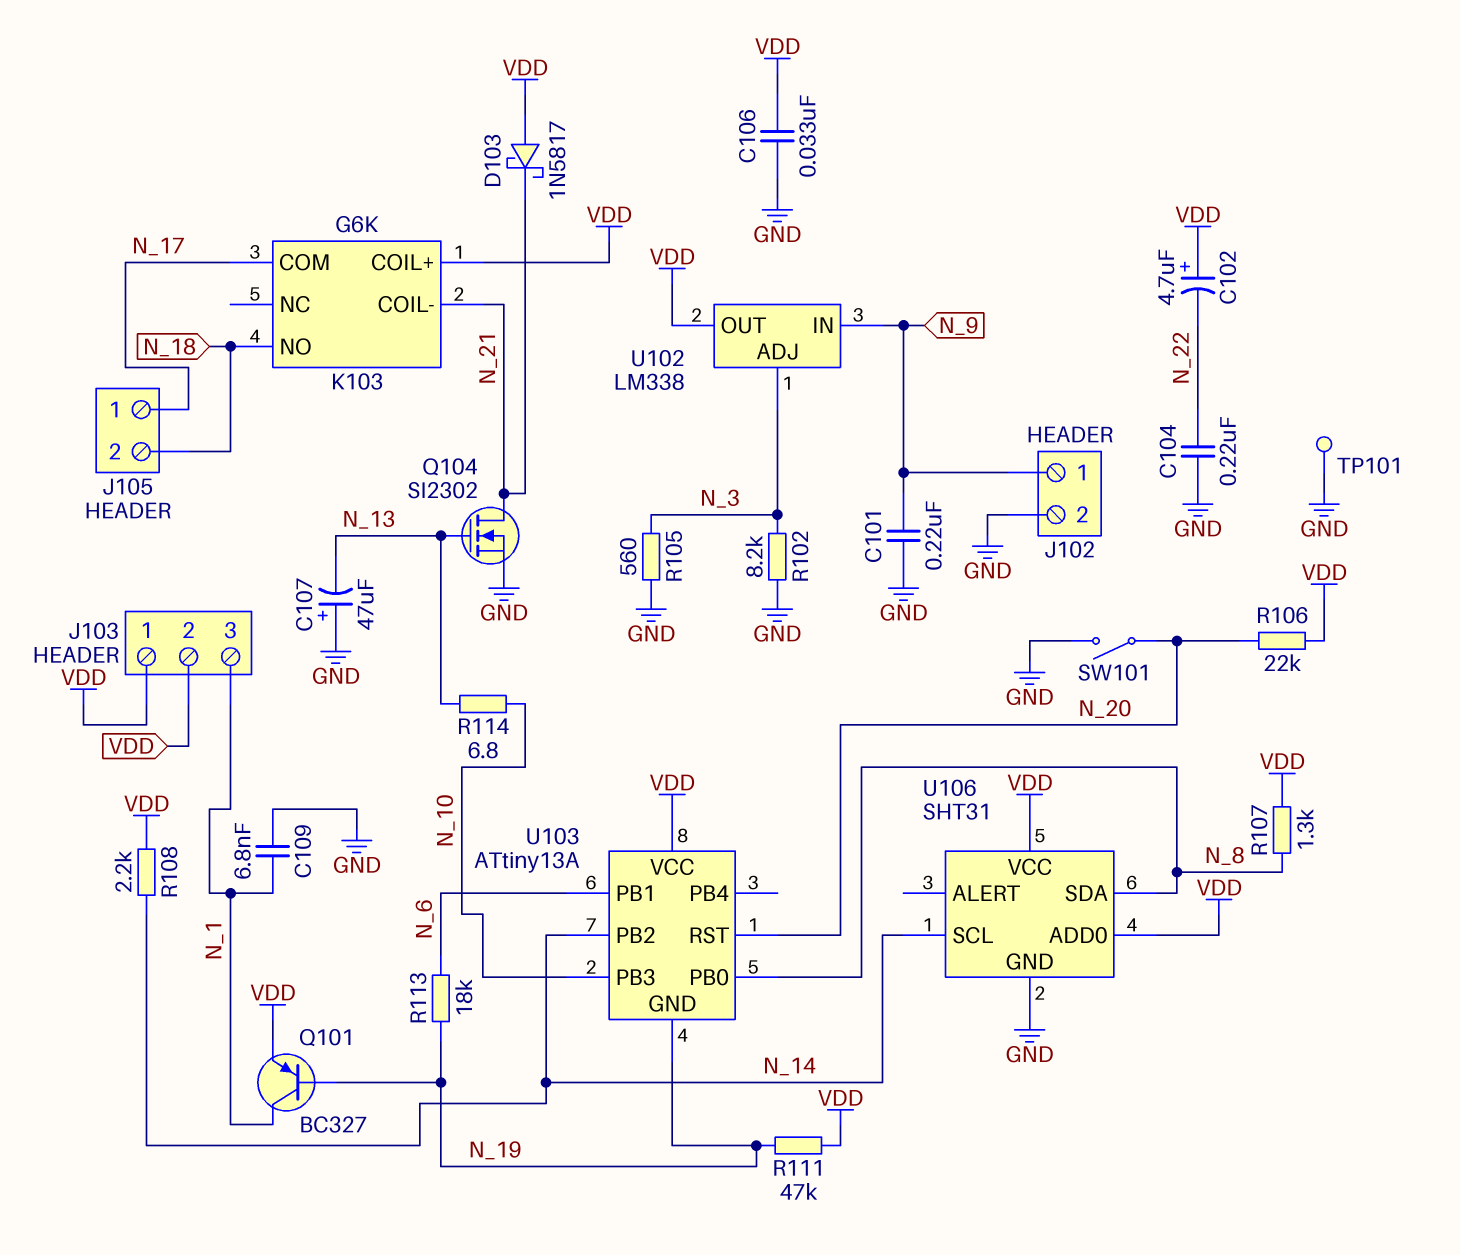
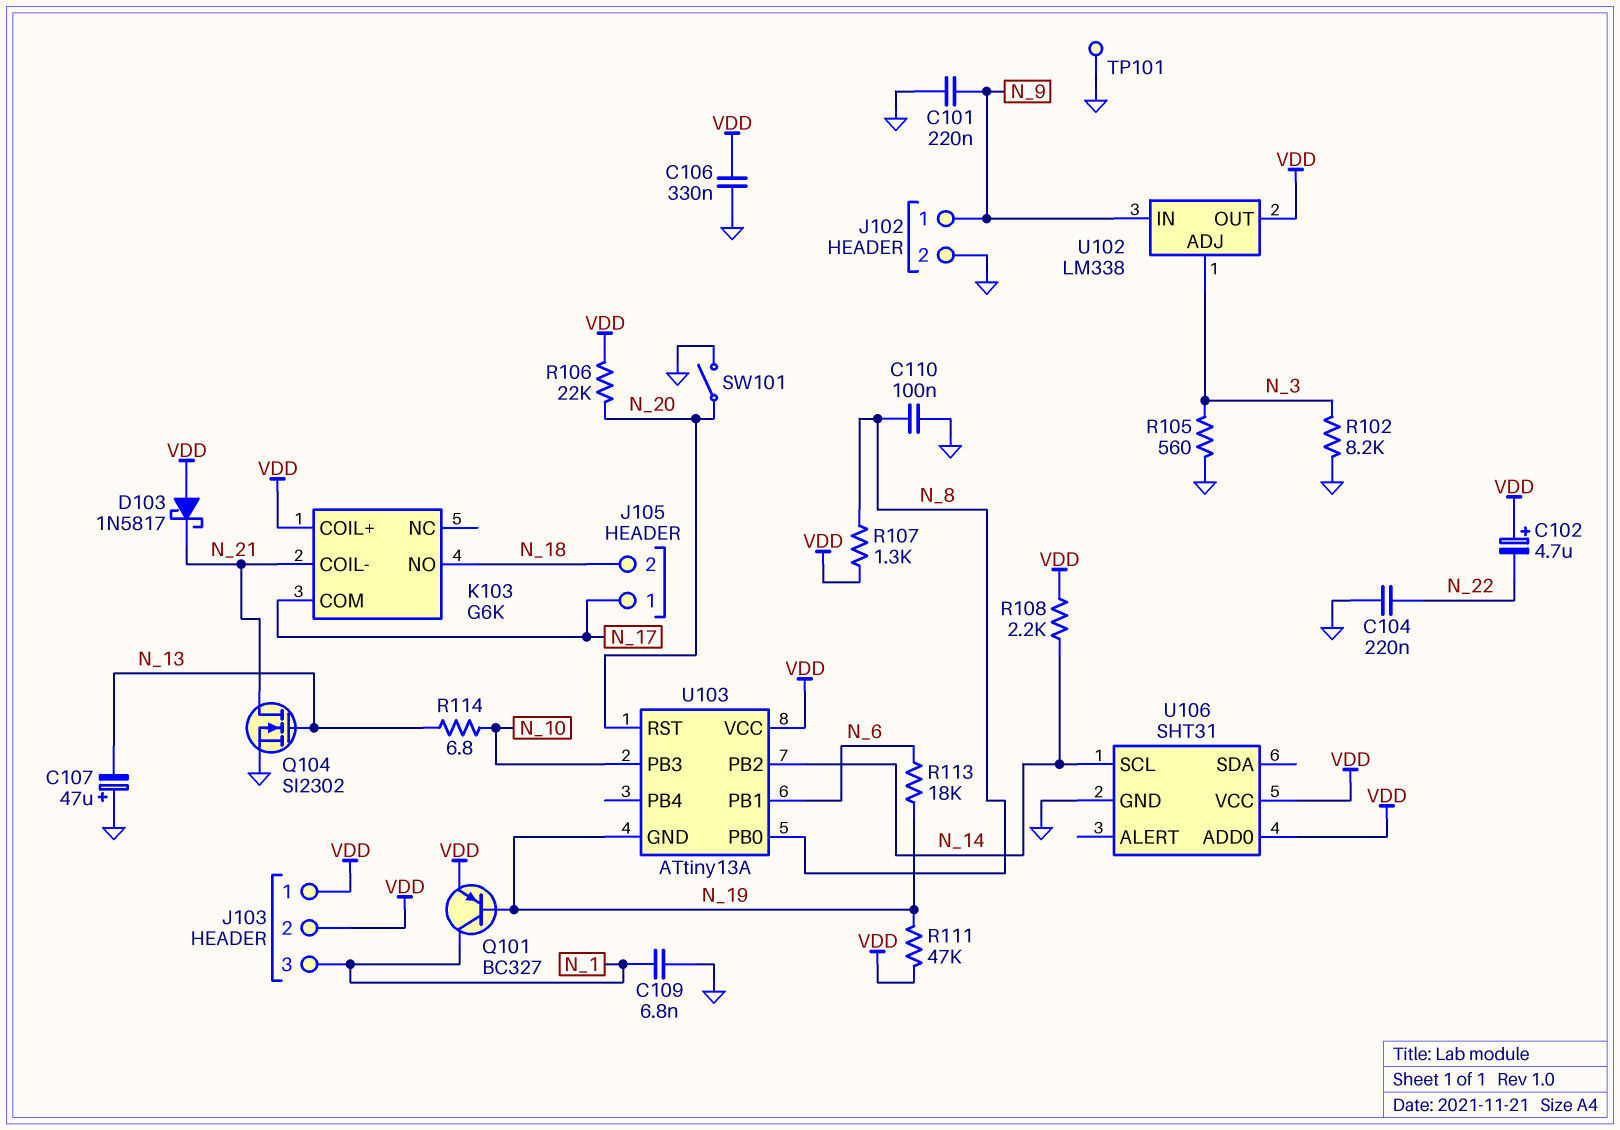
C106: 33nF (GND, VDD) -> 330nF (GND, VDD)
C110: none -> 100nF (GND, N_8)
U106 pin SDA: N_8 -> none

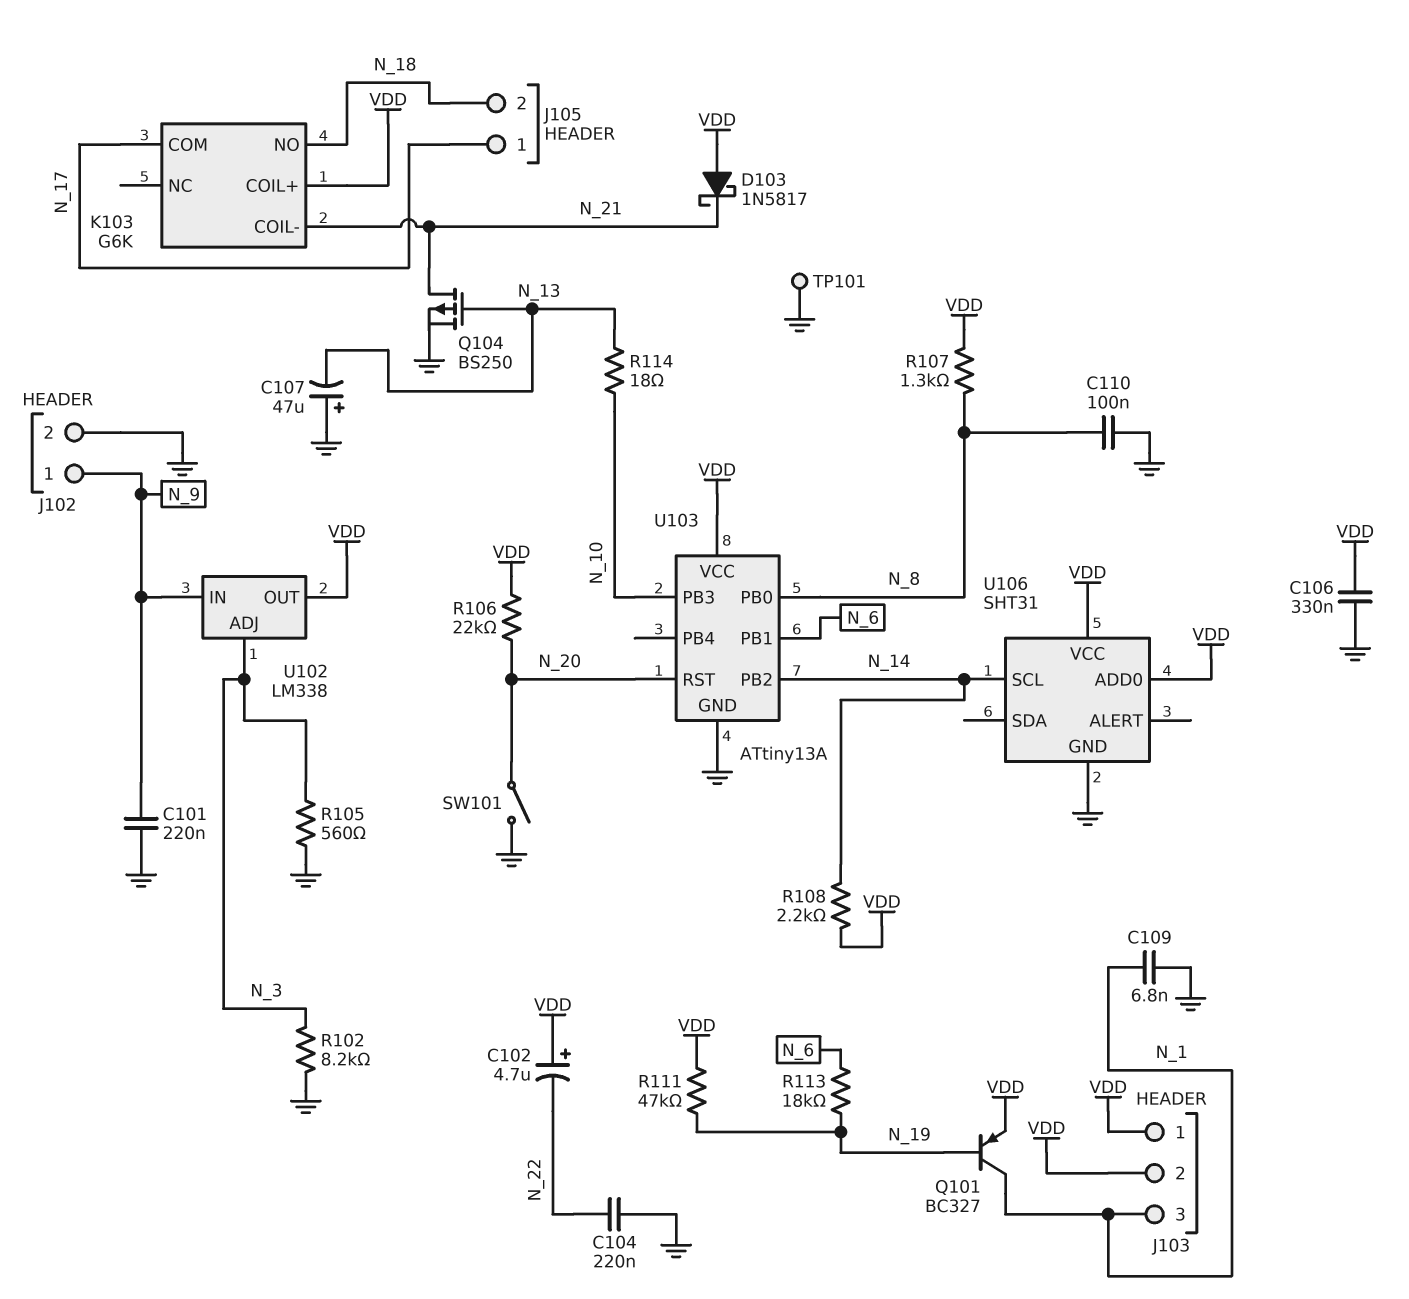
Q104: NMOS SI2302 (G N_13, D N_21, S GND) -> PMOS BS250 (G N_13, D N_21, S GND)
R114: 6.8 (N_10, N_13) -> 18 (N_10, N_13)
U103 pin GND: N_19 -> GND

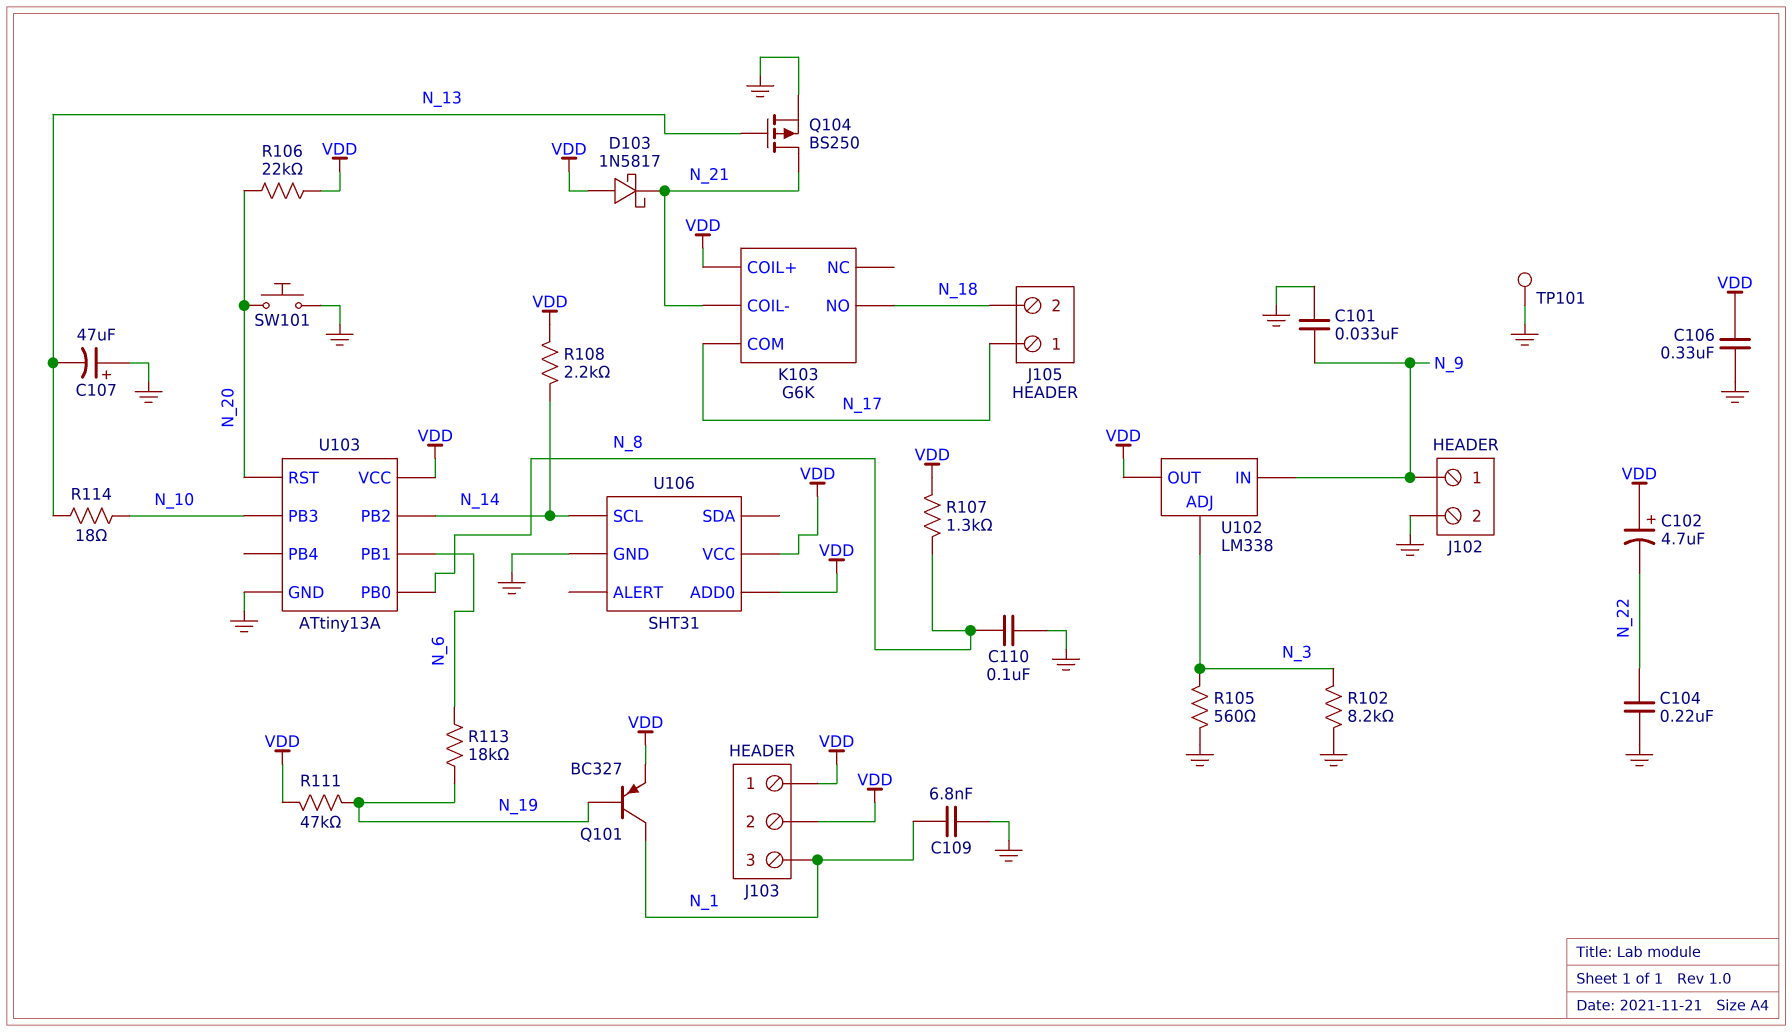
C101: 220nF (GND, N_9) -> 33nF (GND, N_9)
SW101: switch (GND, N_20) -> button (GND, N_20)

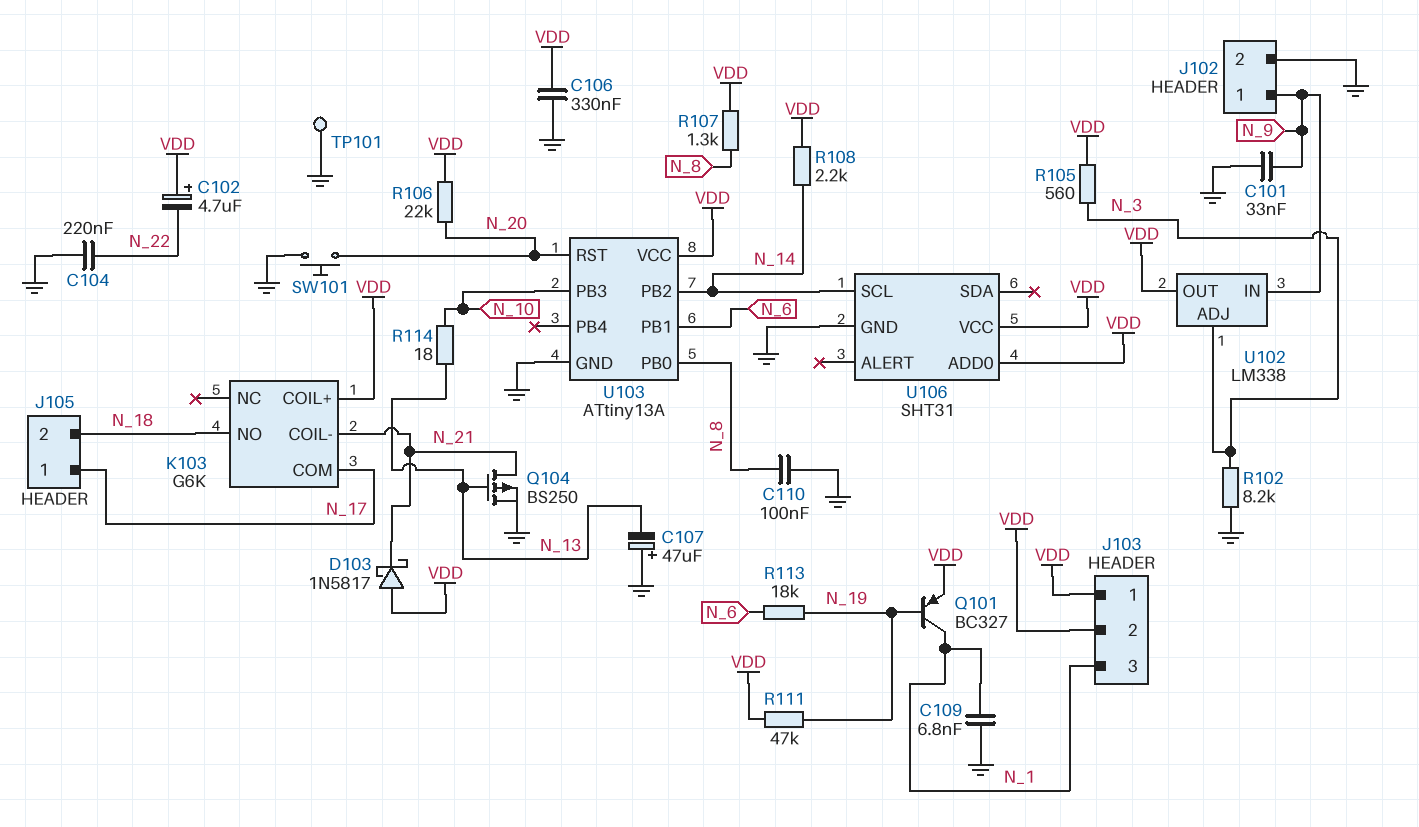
R105: 560 (GND, N_3) -> 560 (N_3, VDD)

